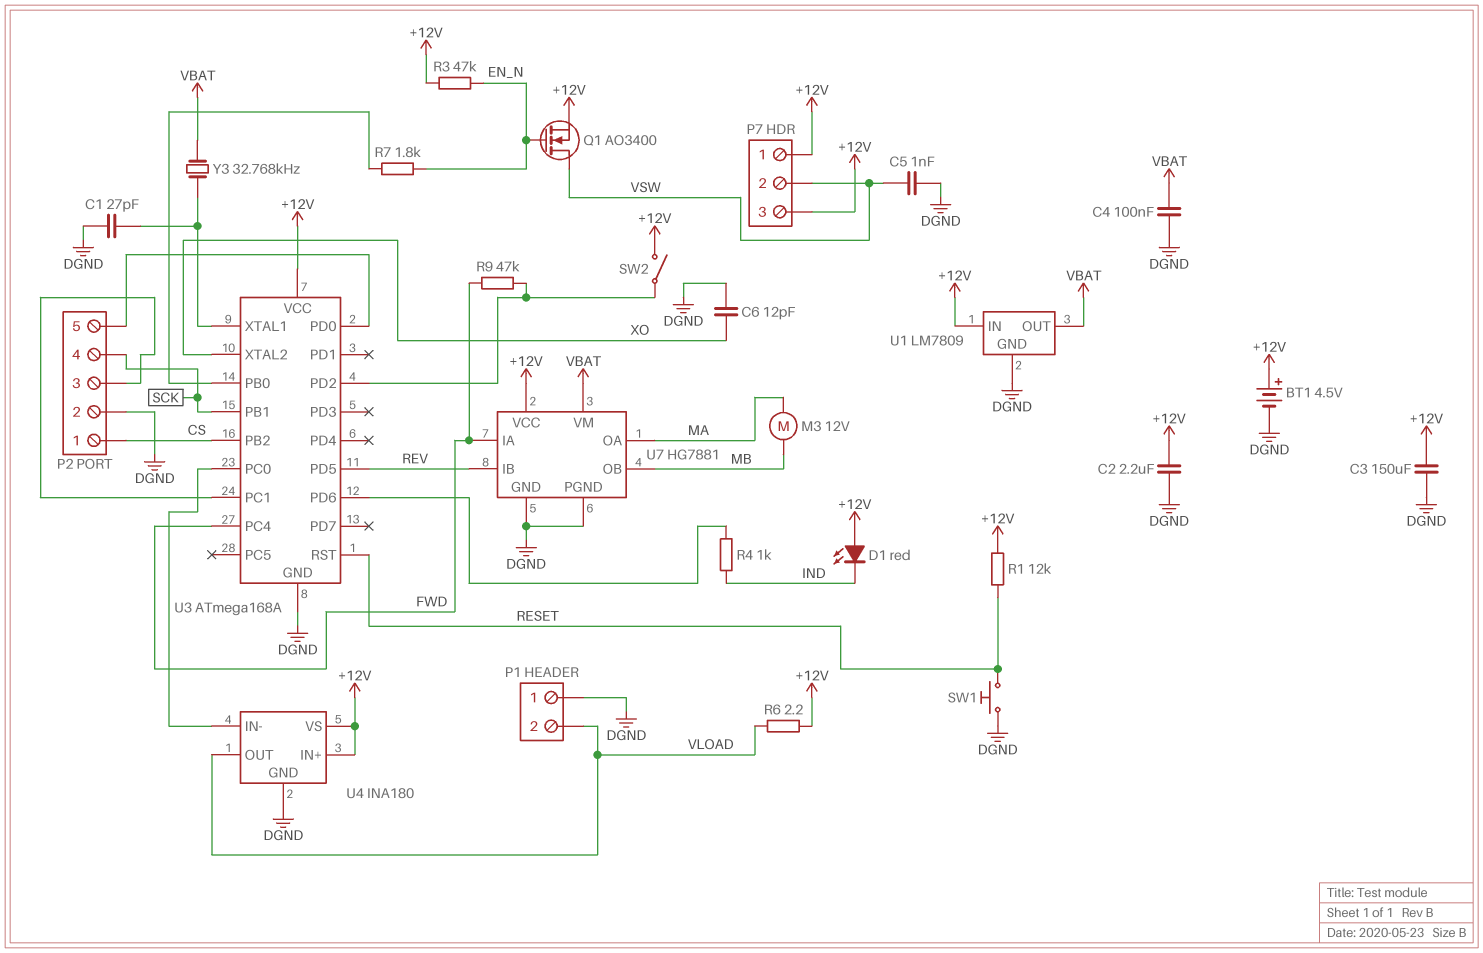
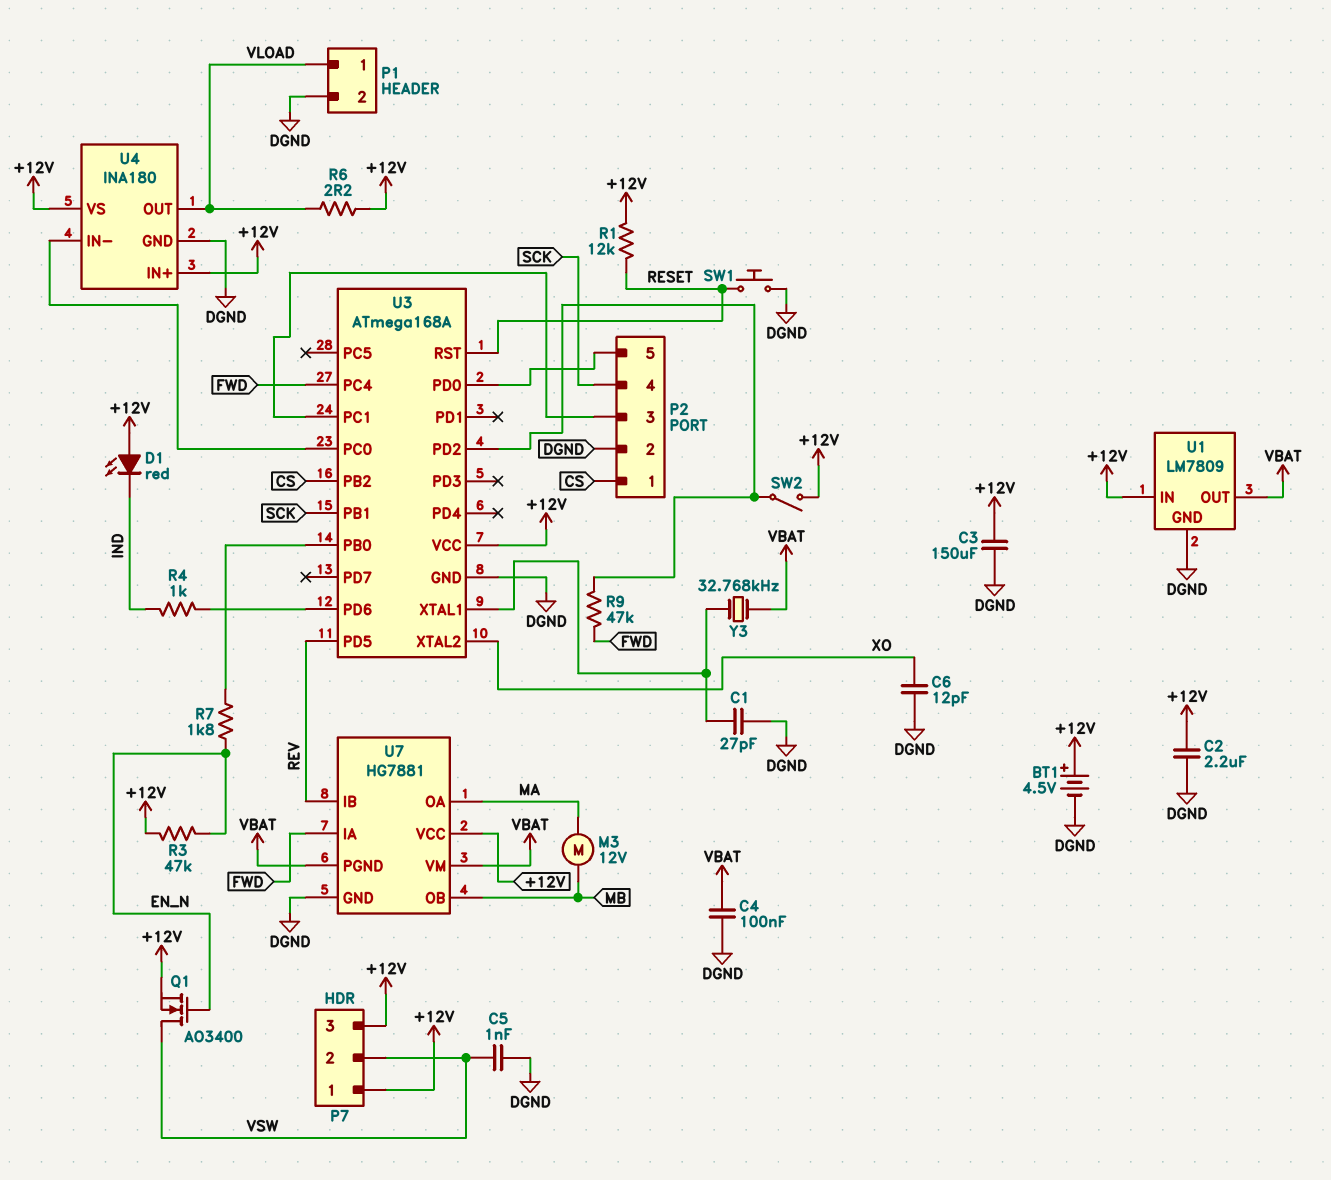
P1 pin 1: DGND -> VLOAD
P1 pin 2: VLOAD -> DGND
U7 pin PGND: DGND -> VBAT

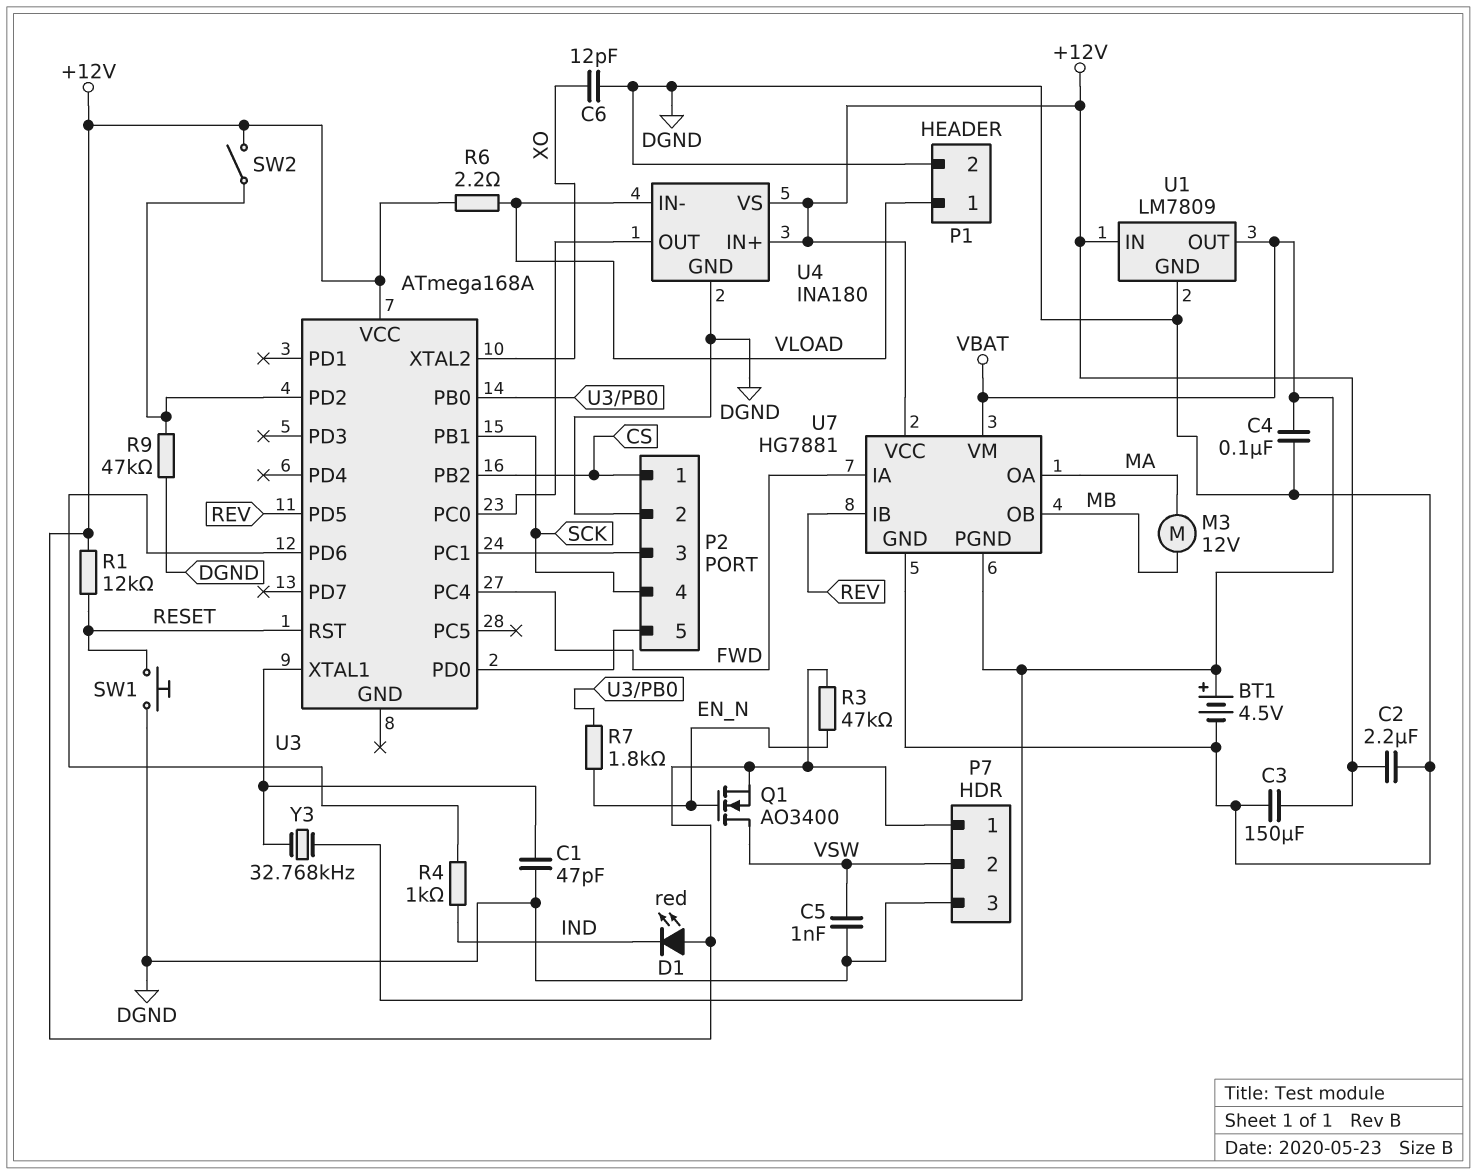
BT1: 4.5V (plus +12V, minus DGND) -> 4.5V (plus VBAT, minus DGND)
C1: 27pF (DGND, U3/XTAL1) -> 47pF (DGND, U3/XTAL1)
P7 pin 3: +12V -> DGND
R9: 47k (FWD, U3/PD2) -> 47k (DGND, U3/PD2)
U3 pin GND: DGND -> none
U4 pin IN-: U3/PC0 -> VLOAD
U4 pin OUT: VLOAD -> U3/PC0

